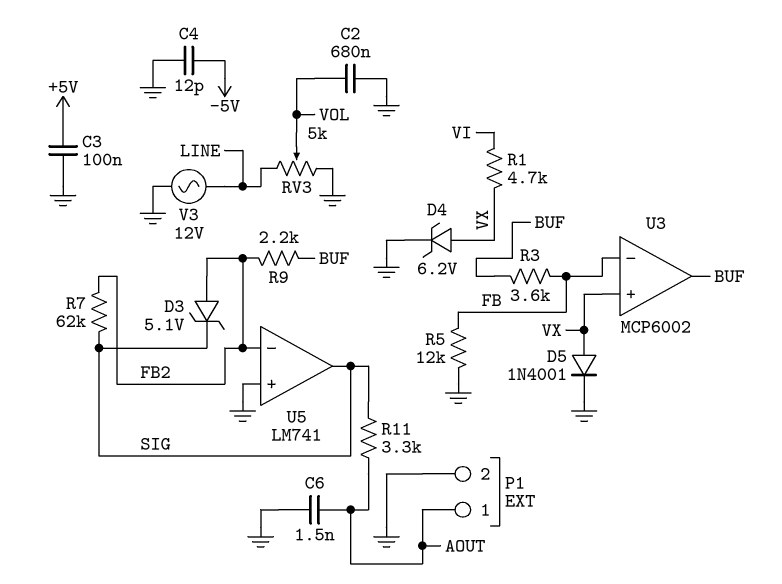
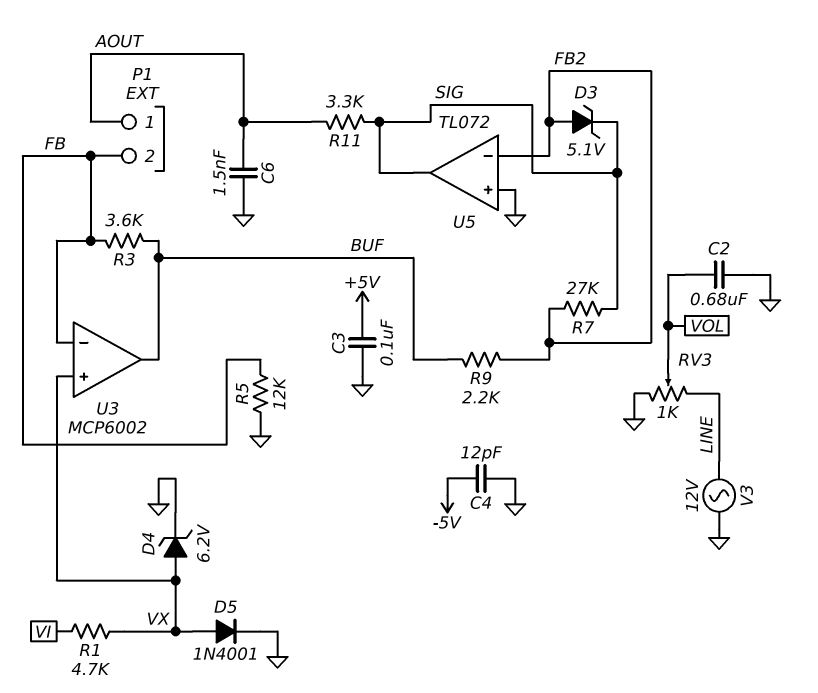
P1 pin 2: GND -> FB
R7: 62k (FB2, SIG) -> 27k (FB2, SIG)
RV3: 5k (GND, LINE, wiper VOL) -> 1k (GND, LINE, wiper VOL)
U5: LM741 -> TL072

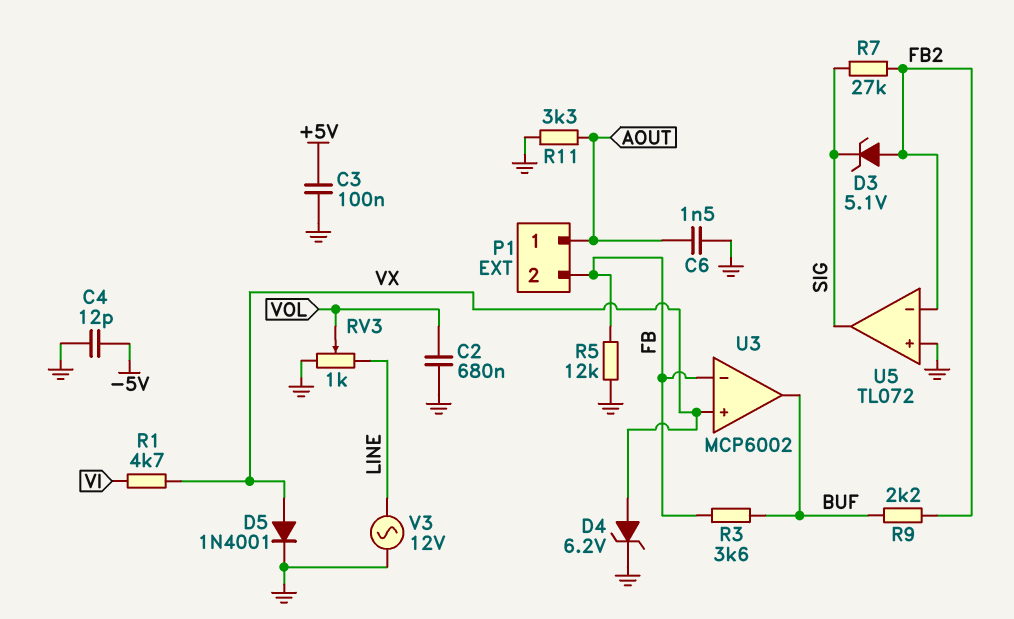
R11: 3.3k (AOUT, SIG) -> 3.3k (AOUT, GND)

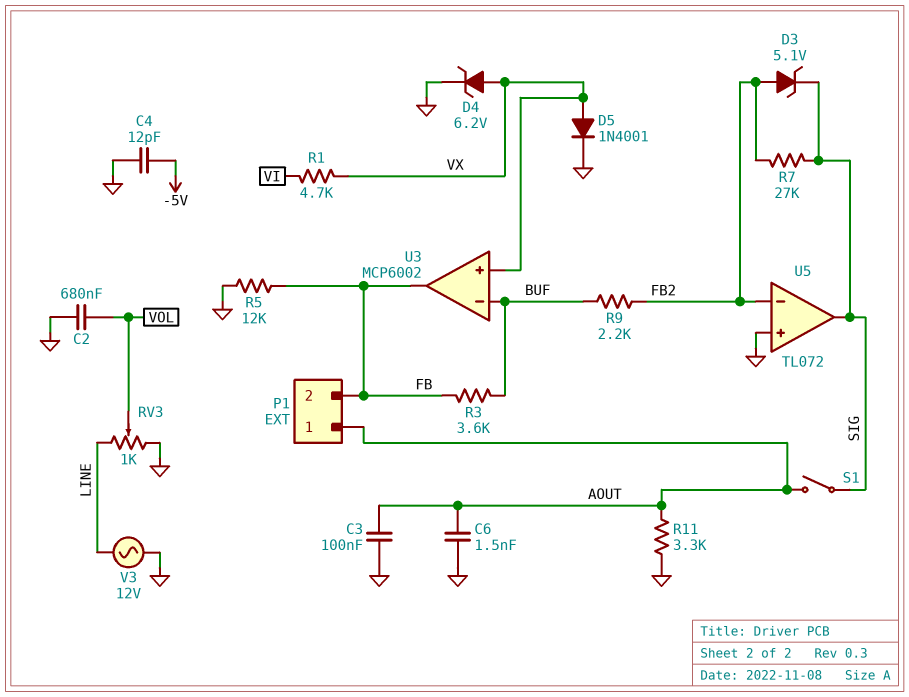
C3: 100nF (+5V, GND) -> 100nF (AOUT, GND)
S1: none -> switch (AOUT, SIG)
U3 pin in-: FB -> BUF
U3 pin out: BUF -> FB

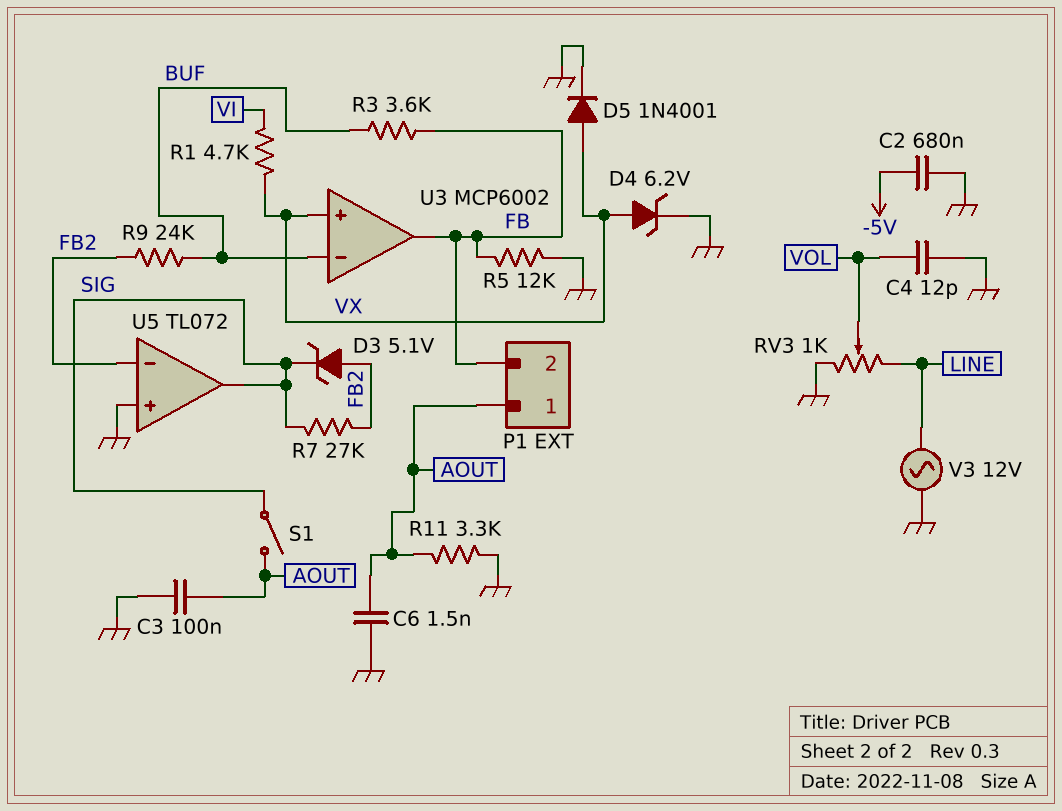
C2: 680nF (GND, VOL) -> 680nF (-5V, GND)
C4: 12pF (-5V, GND) -> 12pF (GND, VOL)
R9: 2.2k (BUF, FB2) -> 24k (BUF, FB2)

